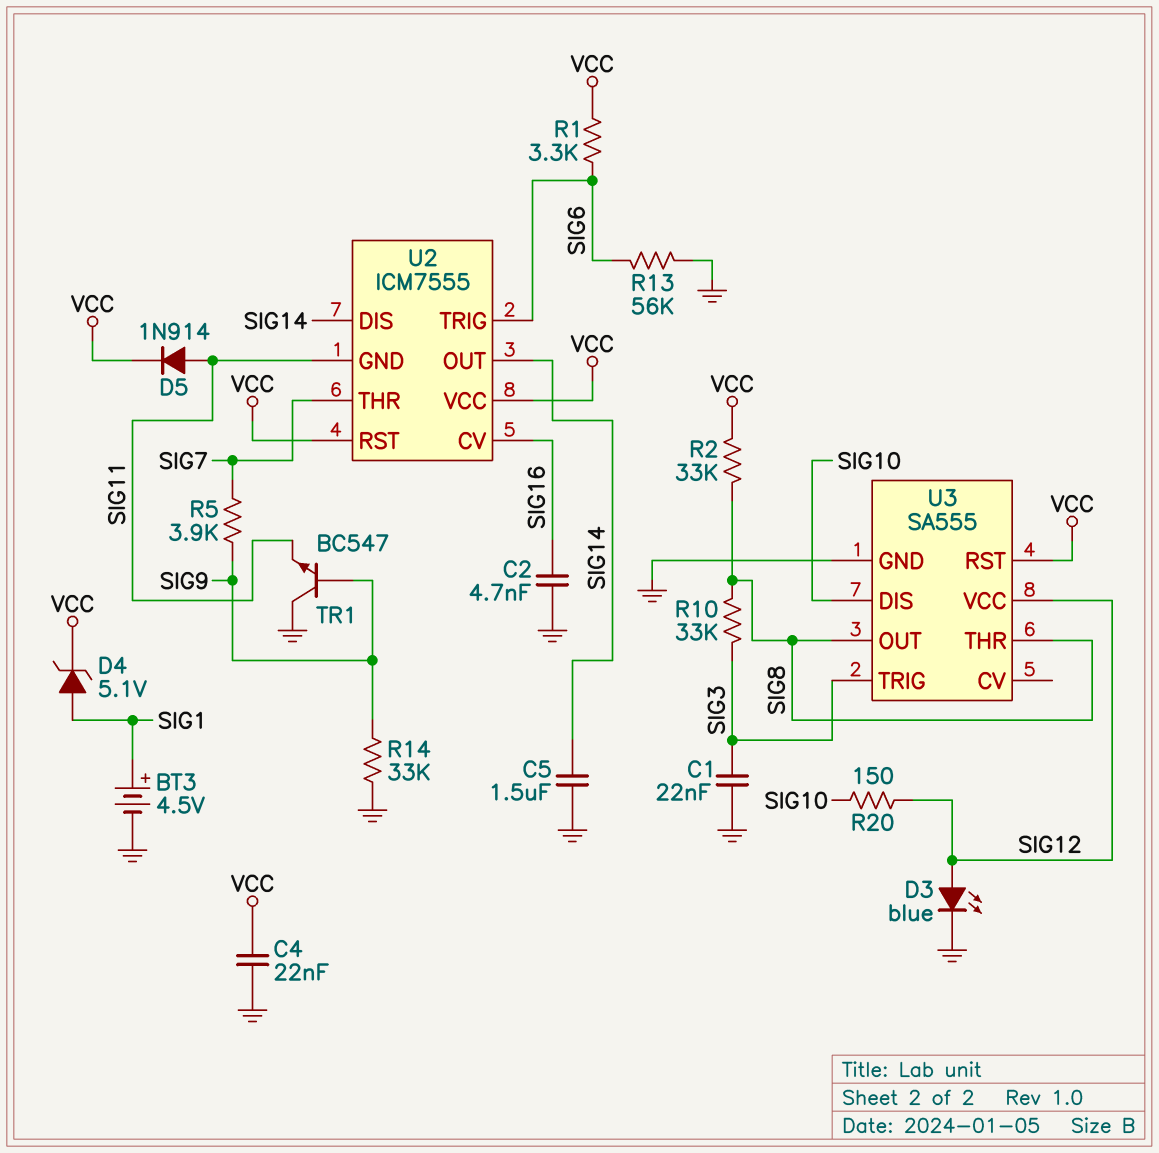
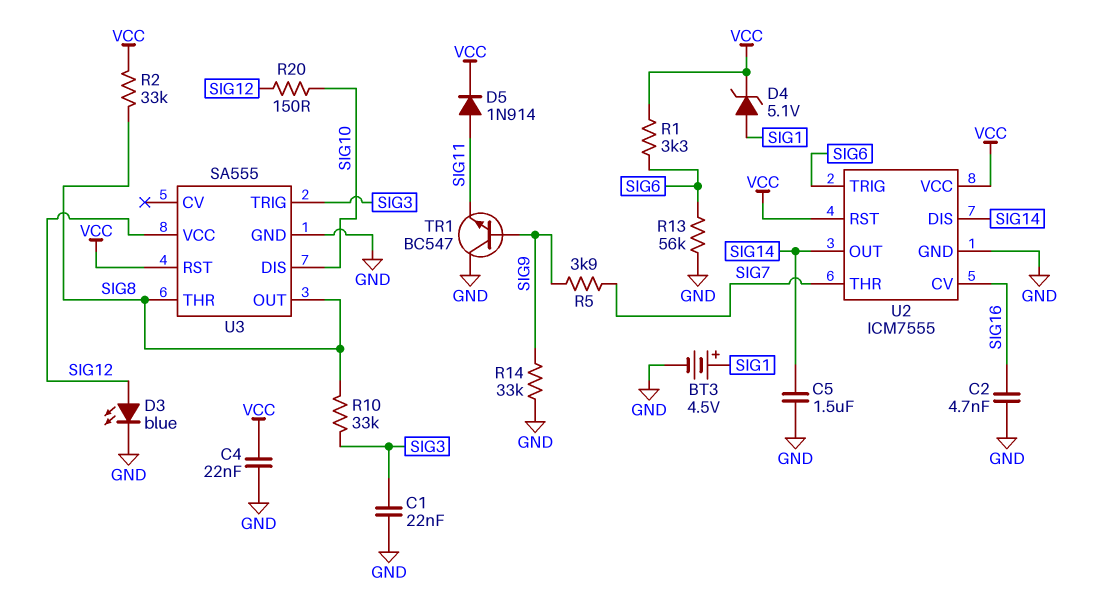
U2 pin GND: SIG11 -> GND

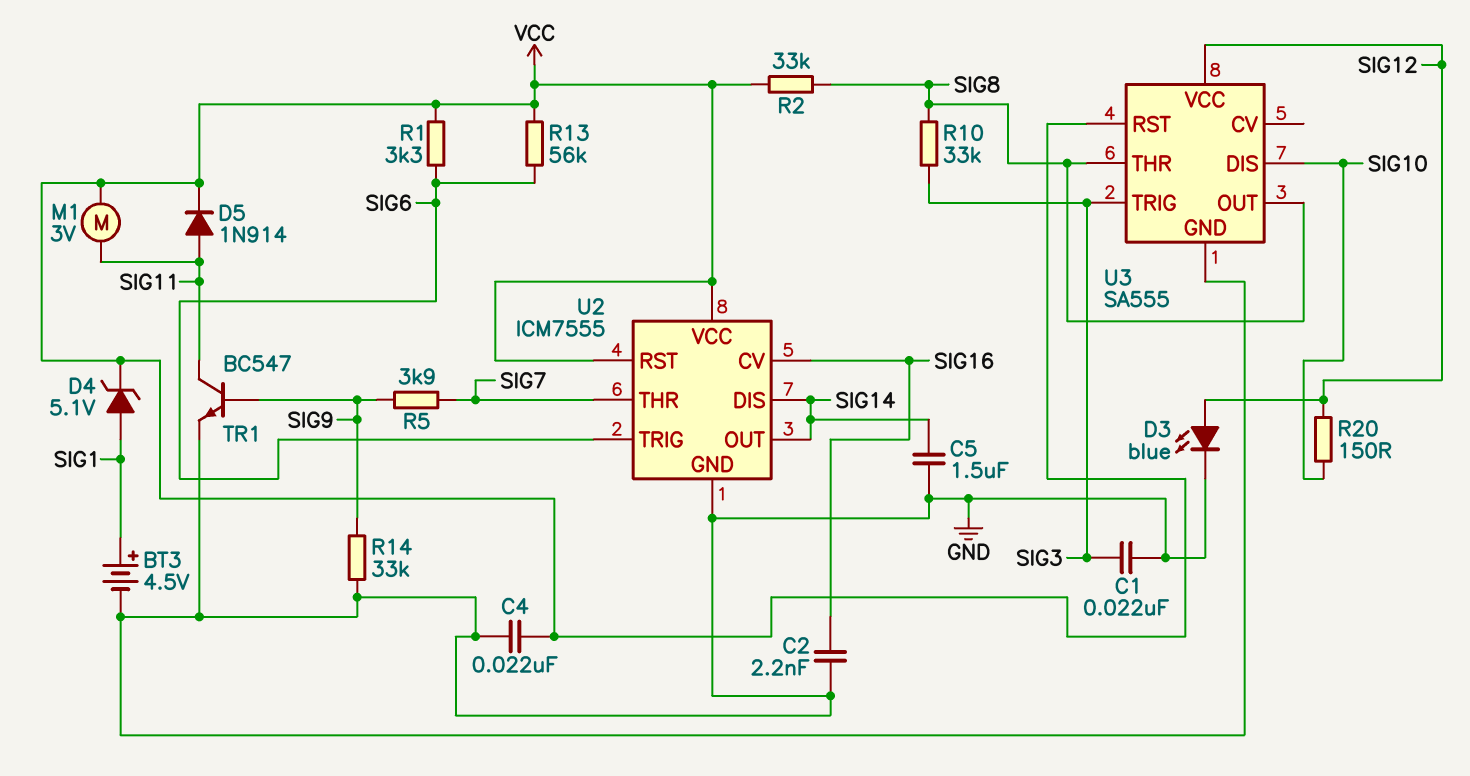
C2: 4.7nF (GND, SIG16) -> 2.2nF (GND, SIG16)
M1: none -> motor 3V (SIG11, VCC)
R13: 56k (GND, SIG6) -> 56k (SIG6, VCC)
TR1: NPN BC547 (B SIG9, C GND, E SIG11) -> NPN BC547 (B SIG9, C SIG11, E GND)

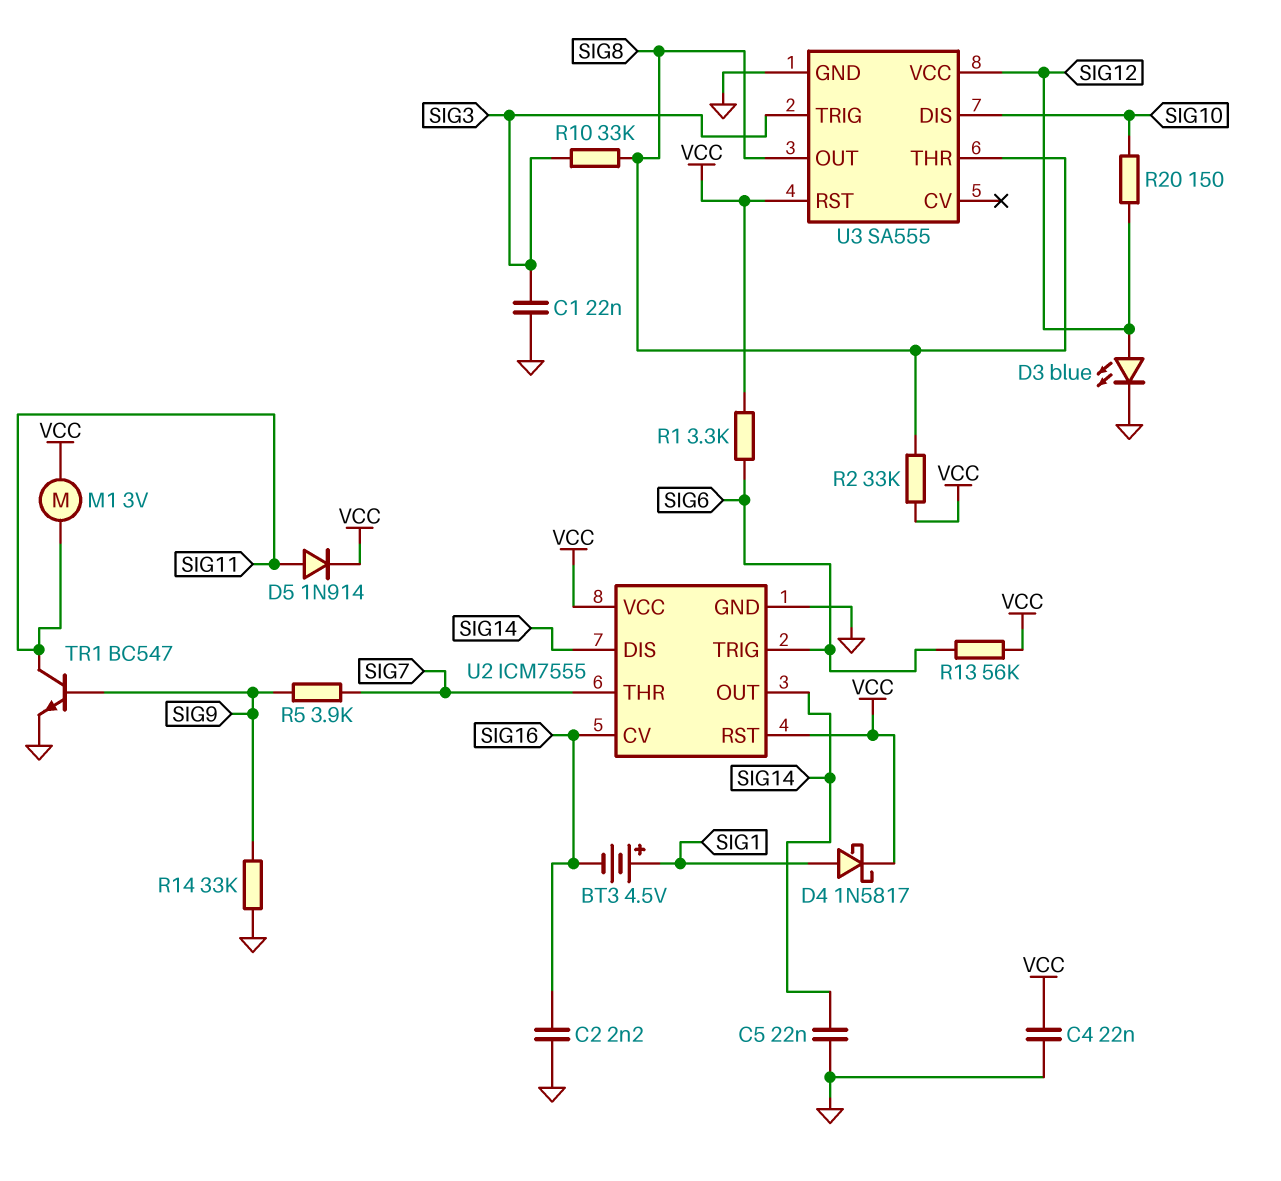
BT3: 4.5V (plus SIG1, minus GND) -> 4.5V (plus SIG1, minus SIG16)
C5: 1.5uF (GND, SIG14) -> 22nF (GND, SIG14)
D4: zener 5.1V (A SIG1, K VCC) -> schottky 1N5817 (A SIG1, K VCC)

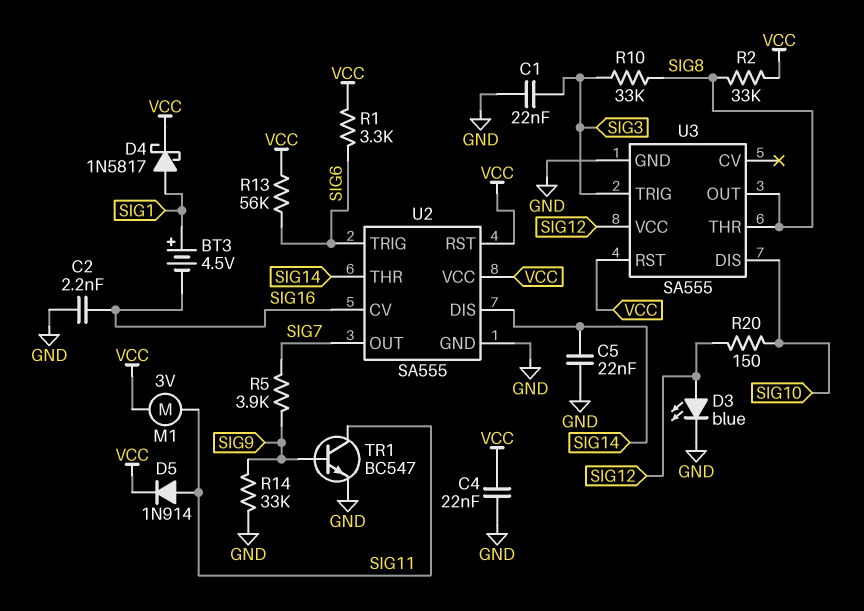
U2: ICM7555 -> SA555
U2 pin OUT: SIG14 -> SIG7
U2 pin THR: SIG7 -> SIG14

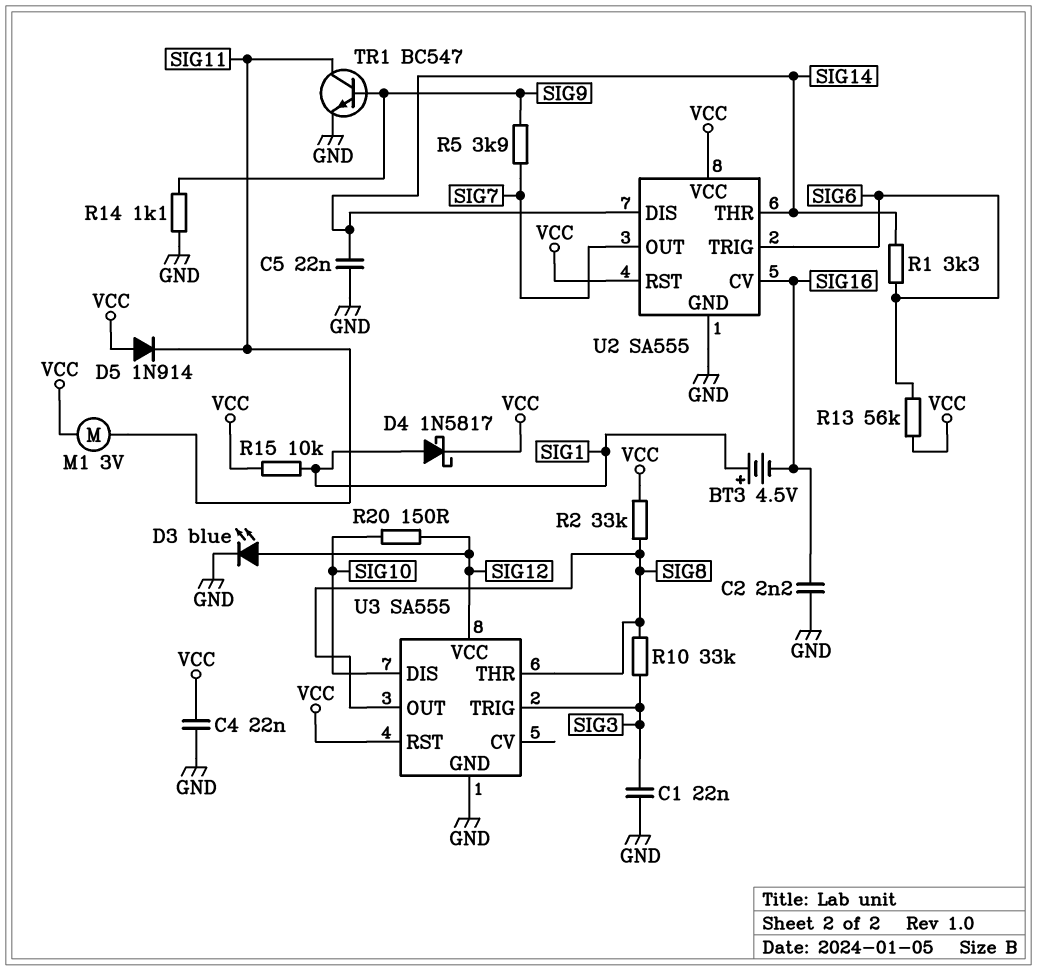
D5: diode 1N914 (A SIG11, K VCC) -> diode 1N914 (A VCC, K SIG11)
R1: 3.3k (SIG6, VCC) -> 3.3k (SIG6, SIG14)
R14: 33k (GND, SIG9) -> 1.1k (GND, SIG9)
R15: none -> 10k (SIG1, VCC)

